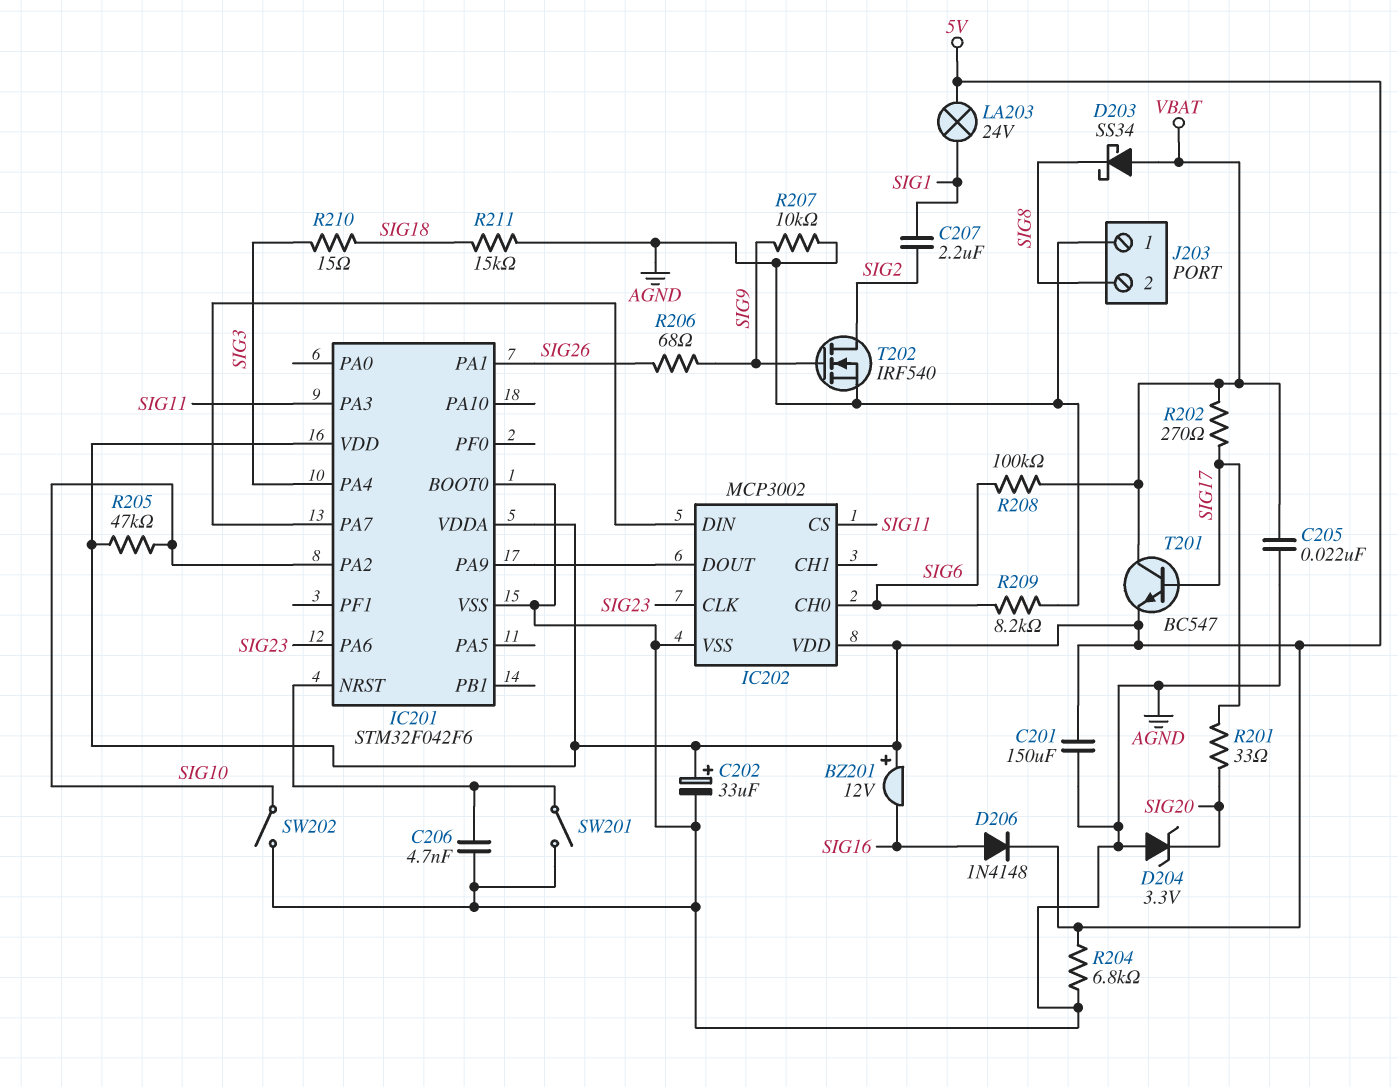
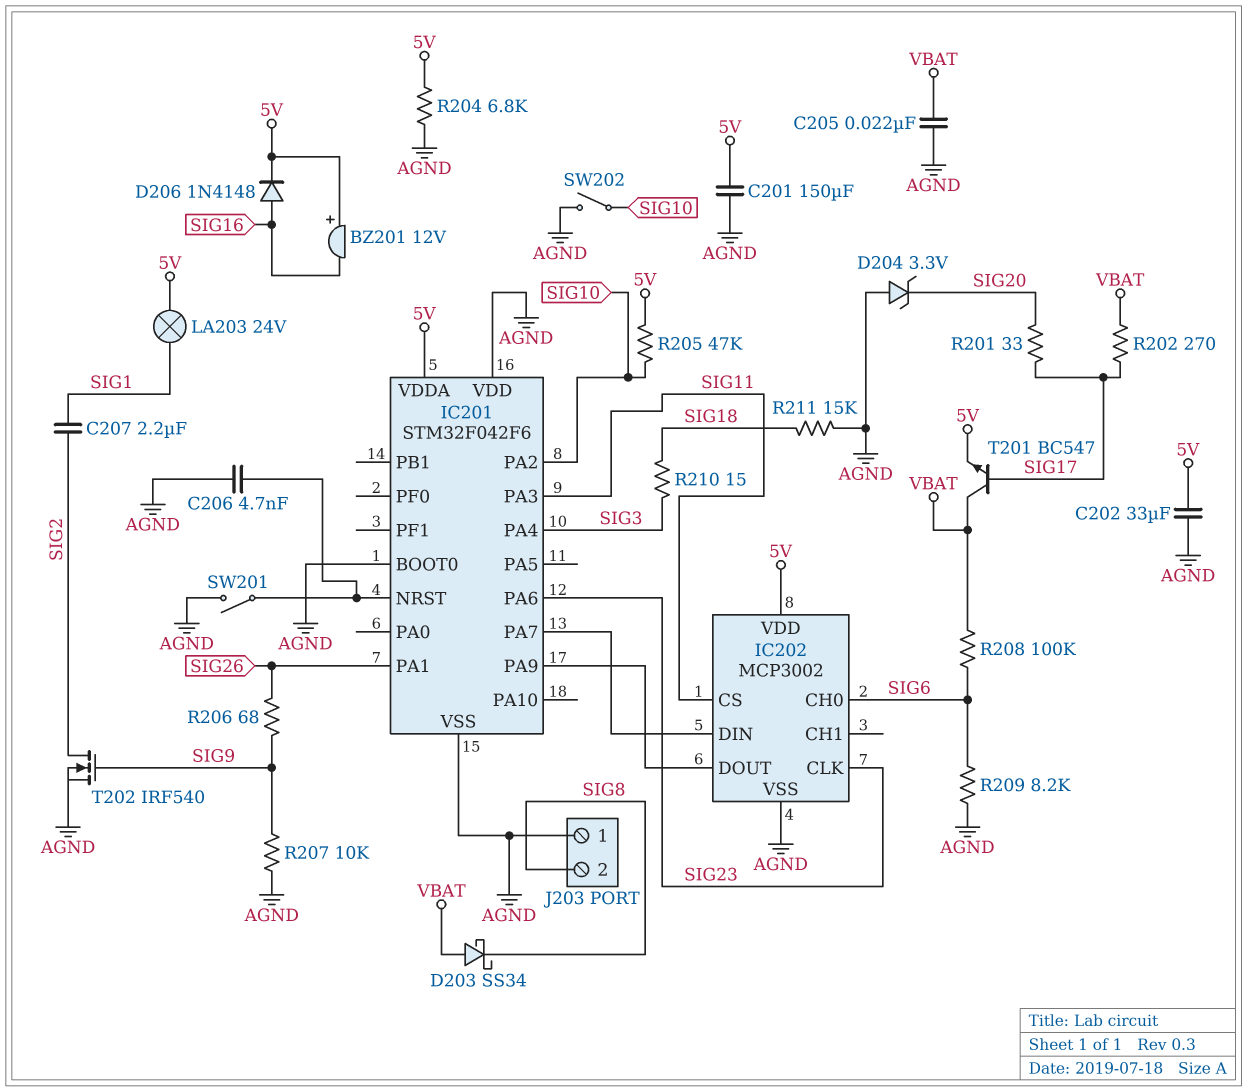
C202: 33uF (plus 5V, minus AGND) -> 33uF (5V, AGND)
IC201 pin VDD: 5V -> AGND

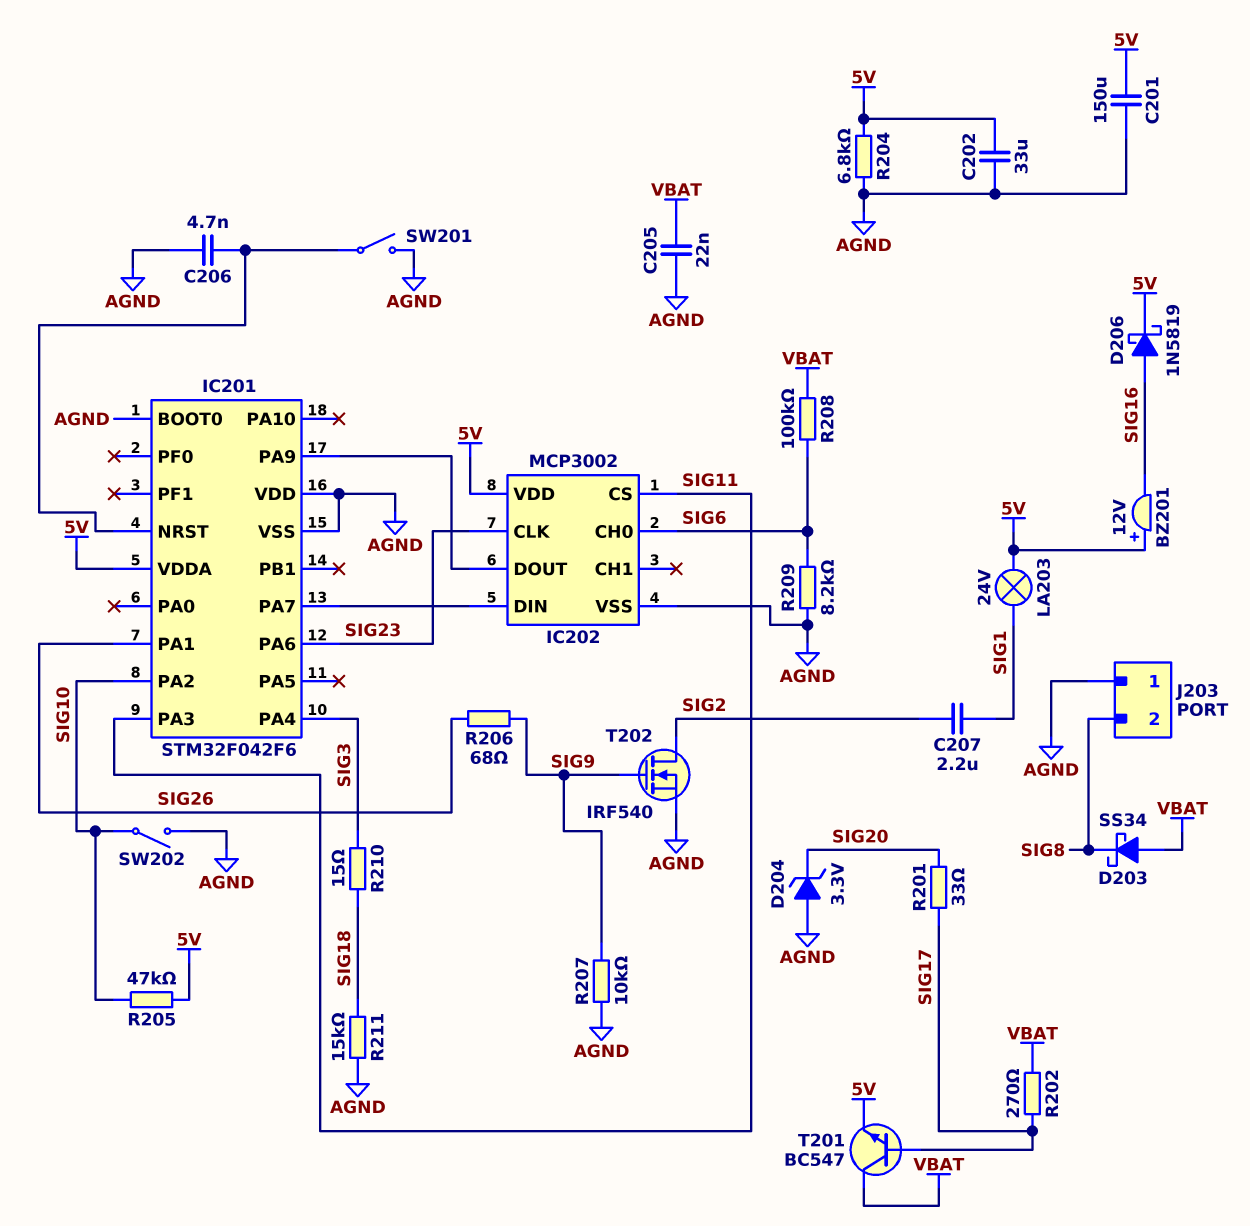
D206: diode 1N4148 (A SIG16, K 5V) -> schottky 1N5819 (A SIG16, K 5V)

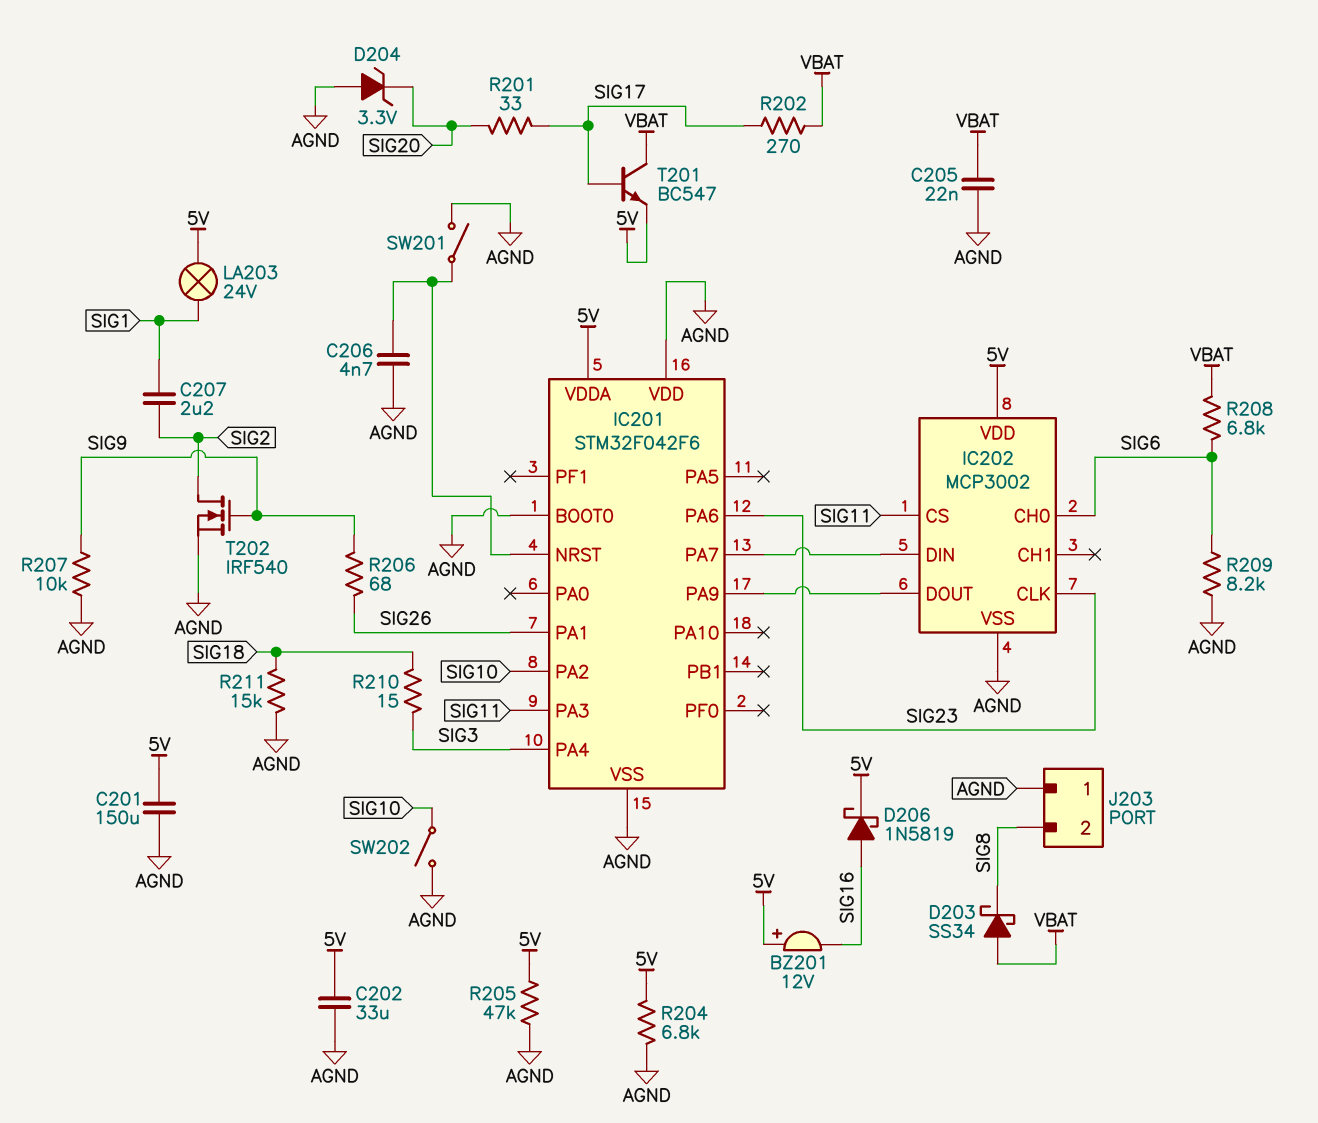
R205: 47k (5V, SIG10) -> 47k (5V, AGND)
R208: 100k (SIG6, VBAT) -> 6.8k (SIG6, VBAT)

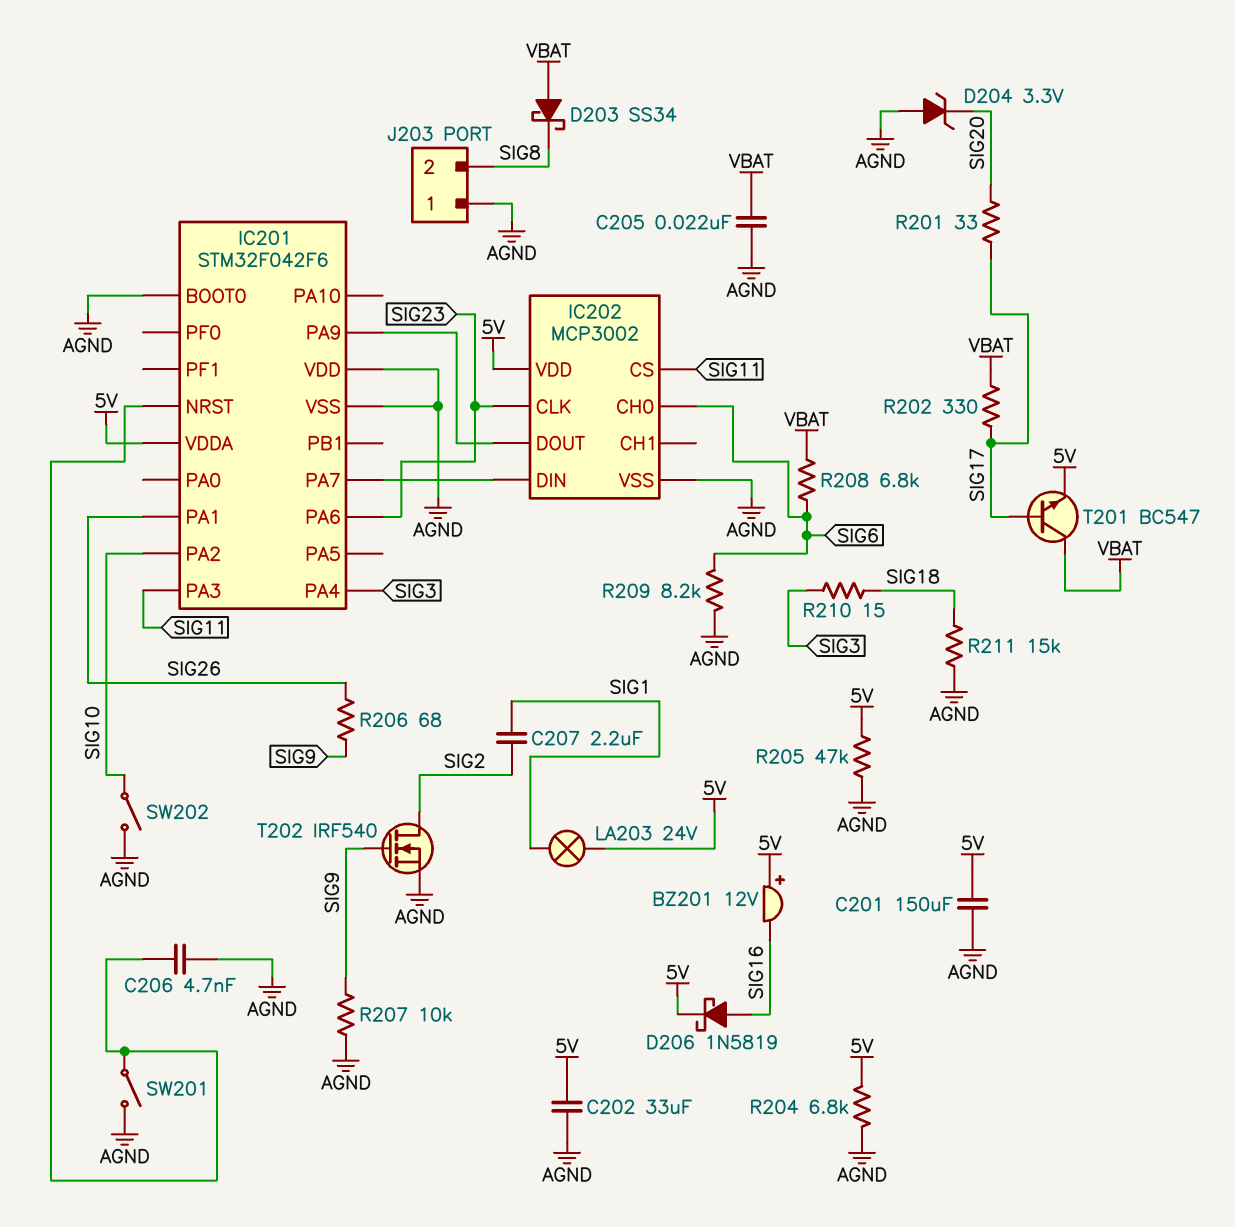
R202: 270 (SIG17, VBAT) -> 330 (SIG17, VBAT)

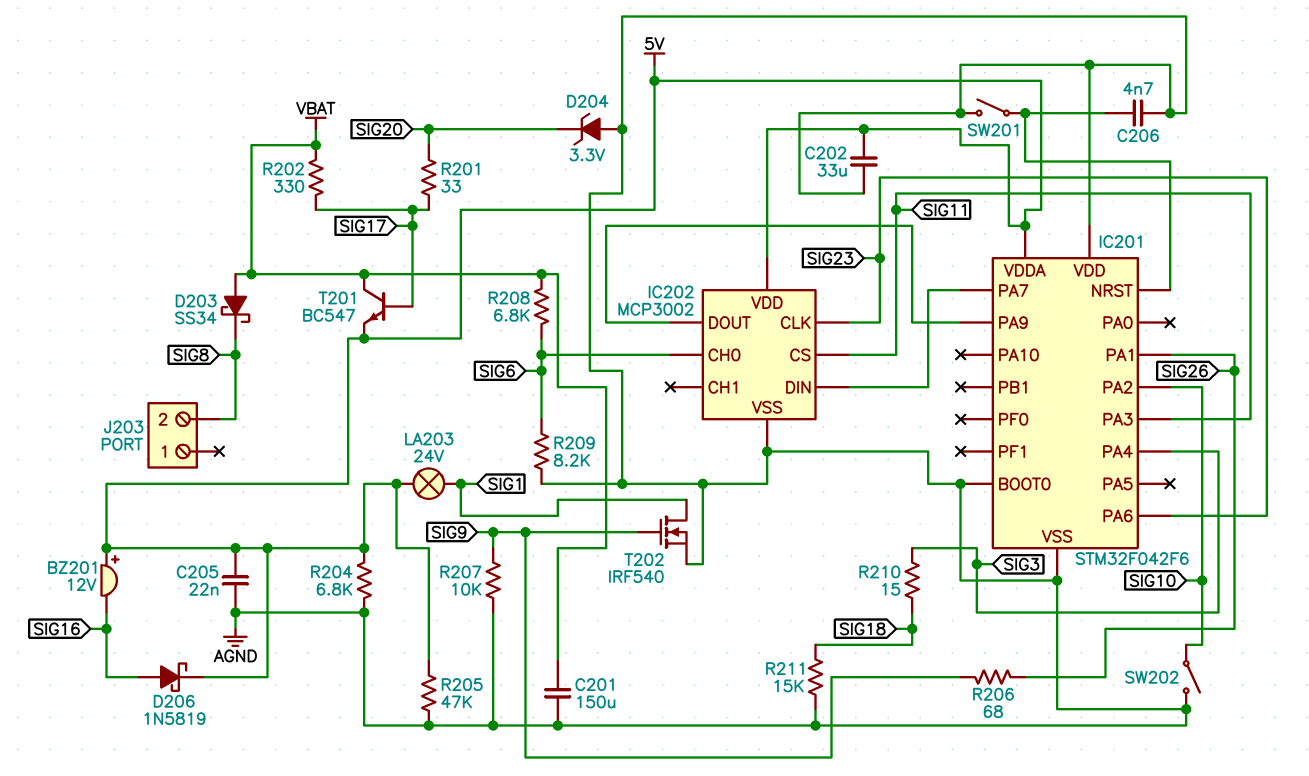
C201: 150uF (5V, AGND) -> 150uF (AGND, VBAT)
C205: 22nF (AGND, VBAT) -> 22nF (5V, AGND)
C207: 2.2uF (SIG1, SIG2) -> none
J203 pin 1: AGND -> none
T202: NMOS IRF540 (G SIG9, D SIG2, S AGND) -> NMOS IRF540 (G SIG9, D SIG1, S AGND)

